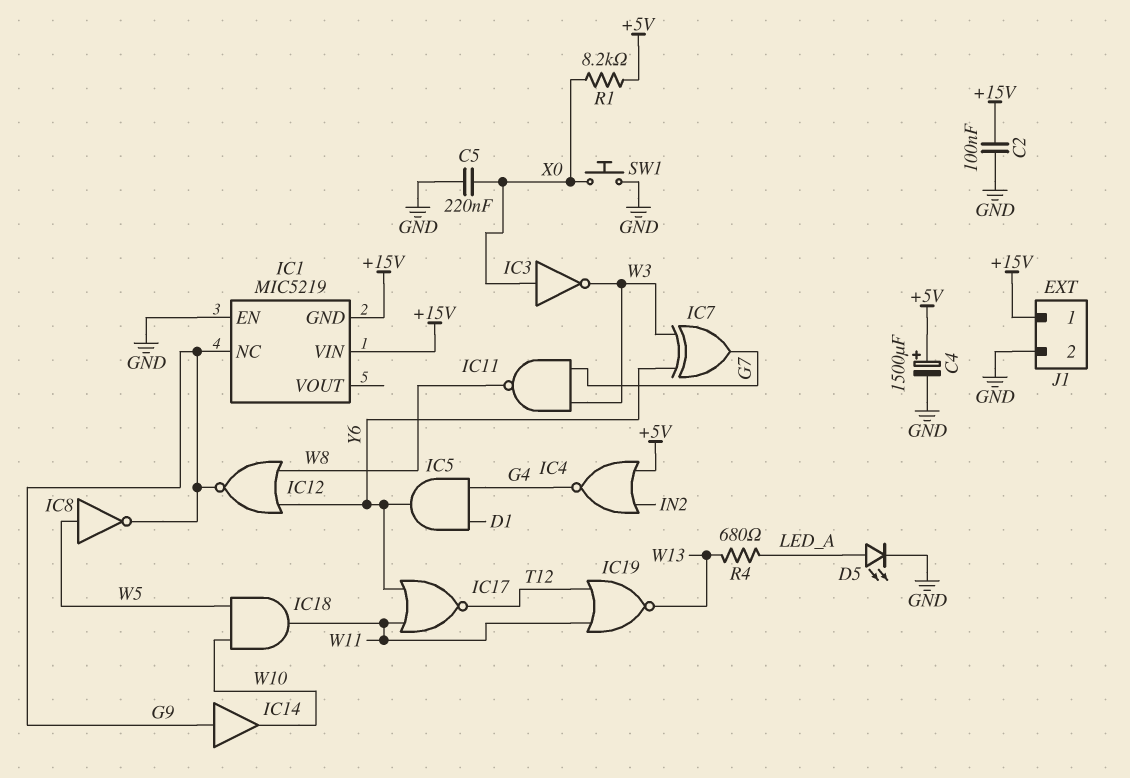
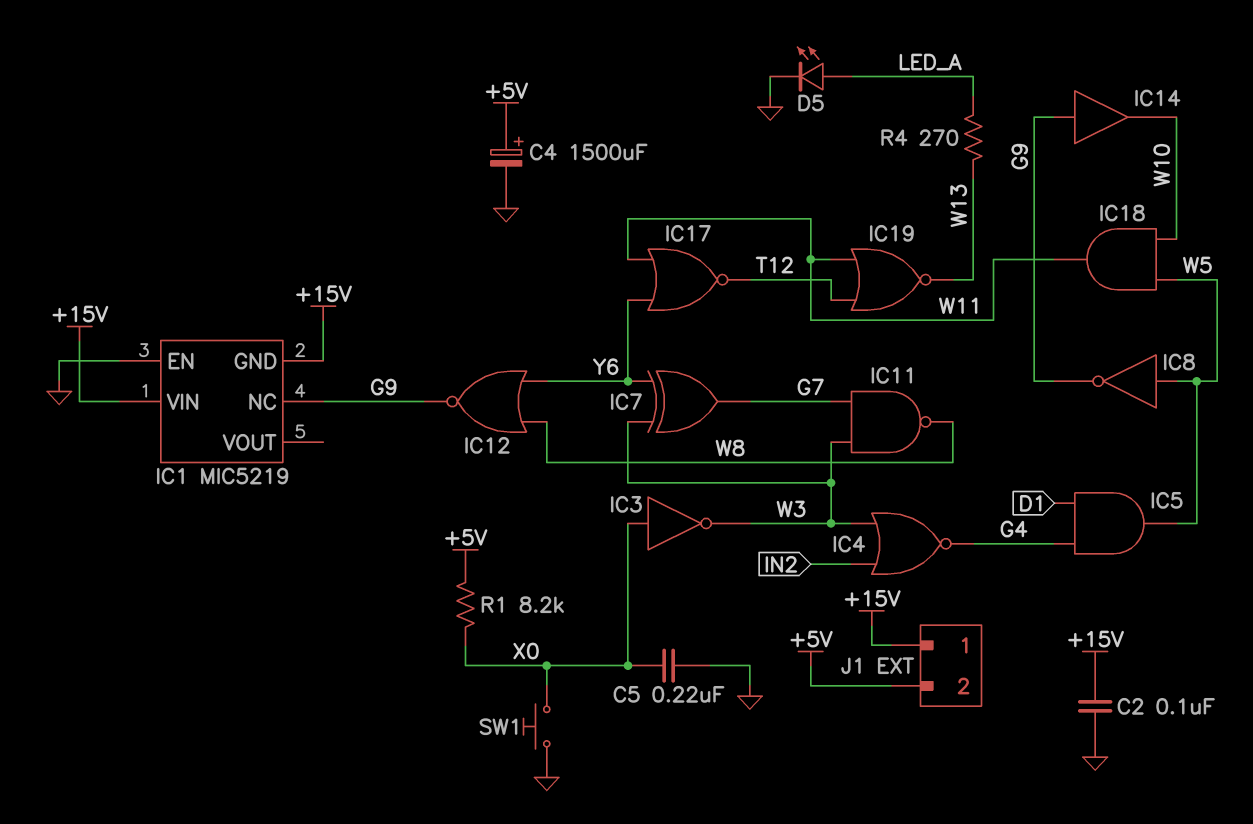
IC4: NOR (in +5V, in IN2, out G4) -> NOR (in IN2, in W3, out G4)
IC5: AND (in D1, in G4, out Y6) -> AND (in D1, in G4, out W5)
J1 pin 2: GND -> +5V
R4: 680 (LED_A, W13) -> 270 (LED_A, W13)

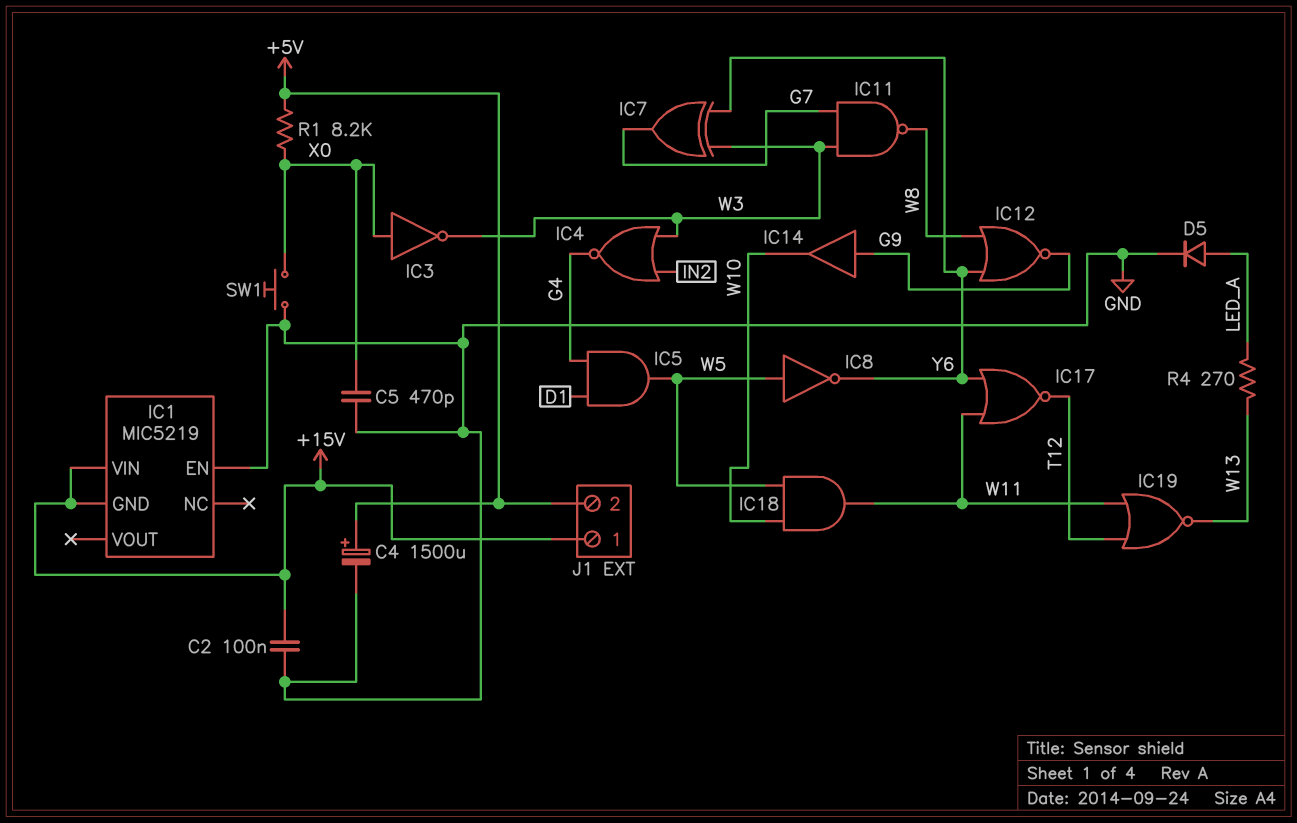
C5: 220nF (GND, X0) -> 470pF (GND, X0)
D5: LED (A LED_A, K GND) -> diode (A LED_A, K GND)
IC1 pin NC: G9 -> none
IC8: NOT (in W5, out G9) -> NOT (in W5, out Y6)

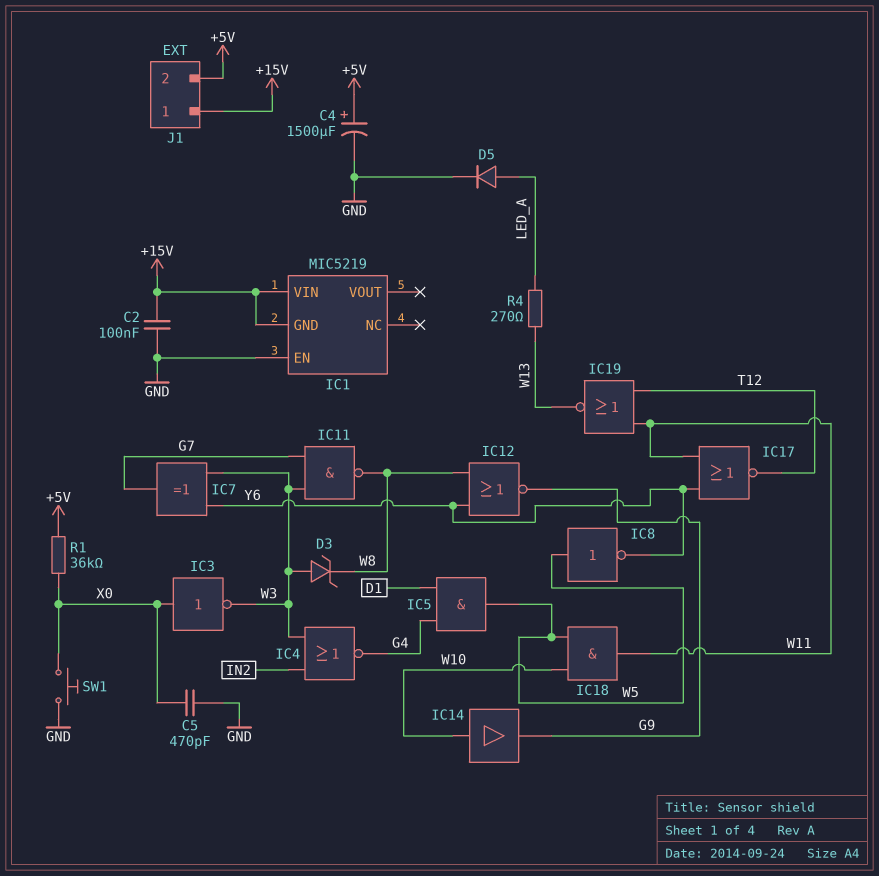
D3: none -> zener (A W3, K W8)
IC14: buffer (in G9, out W10) -> buffer (in W10, out G9)
R1: 8.2k (+5V, X0) -> 36k (+5V, X0)

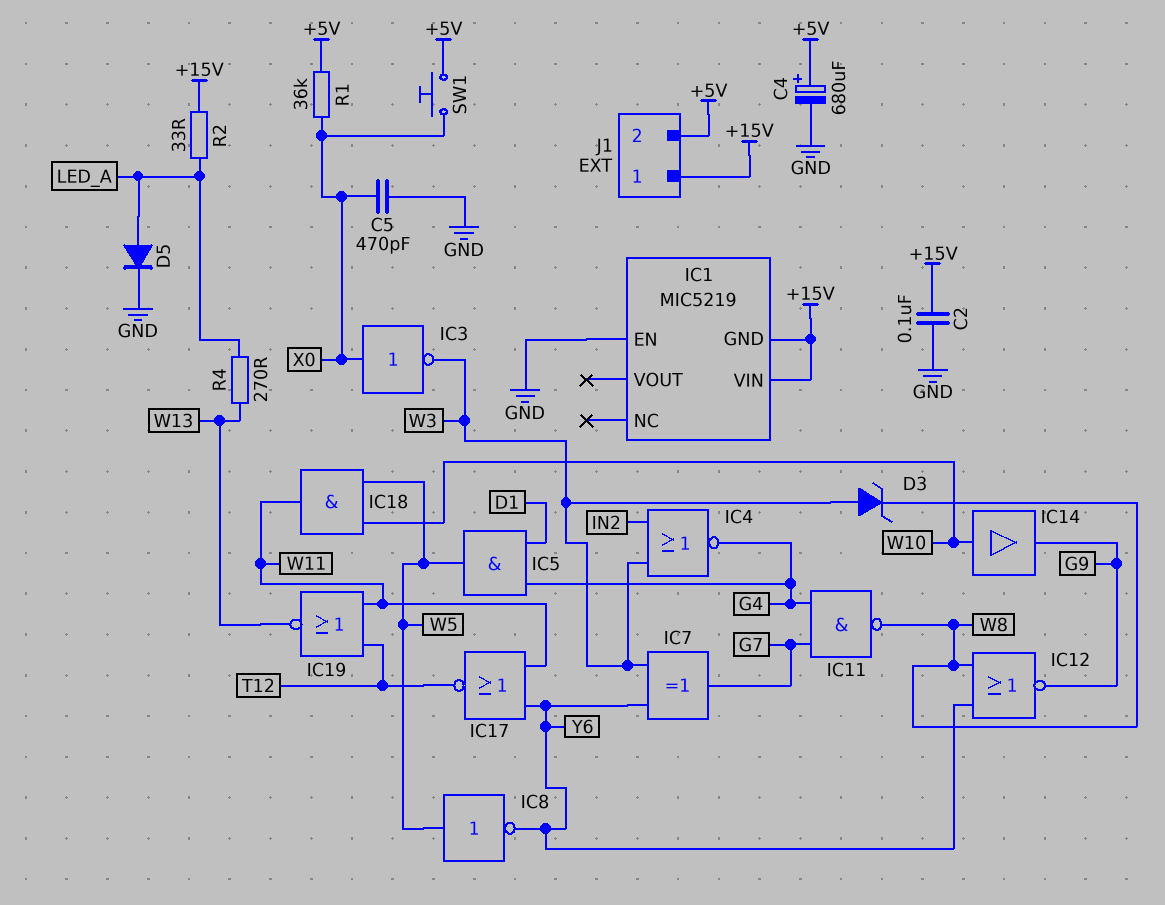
C4: 1500uF (plus +5V, minus GND) -> 680uF (plus +5V, minus GND)
IC11: NAND (in G7, in W3, out W8) -> NAND (in G4, in G7, out W8)
R2: none -> 33 (+15V, LED_A)
SW1: button (GND, X0) -> button (+5V, X0)

